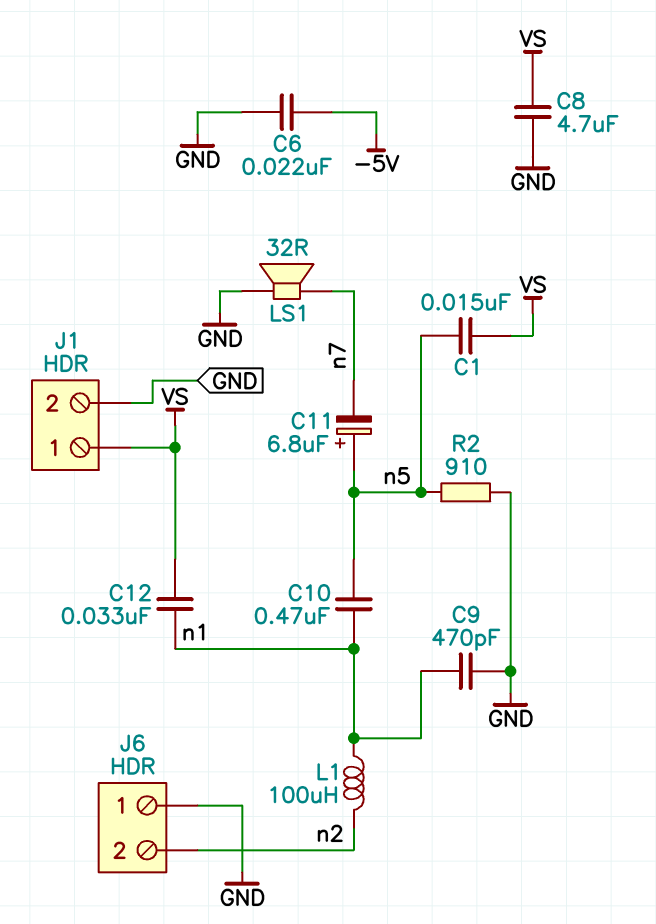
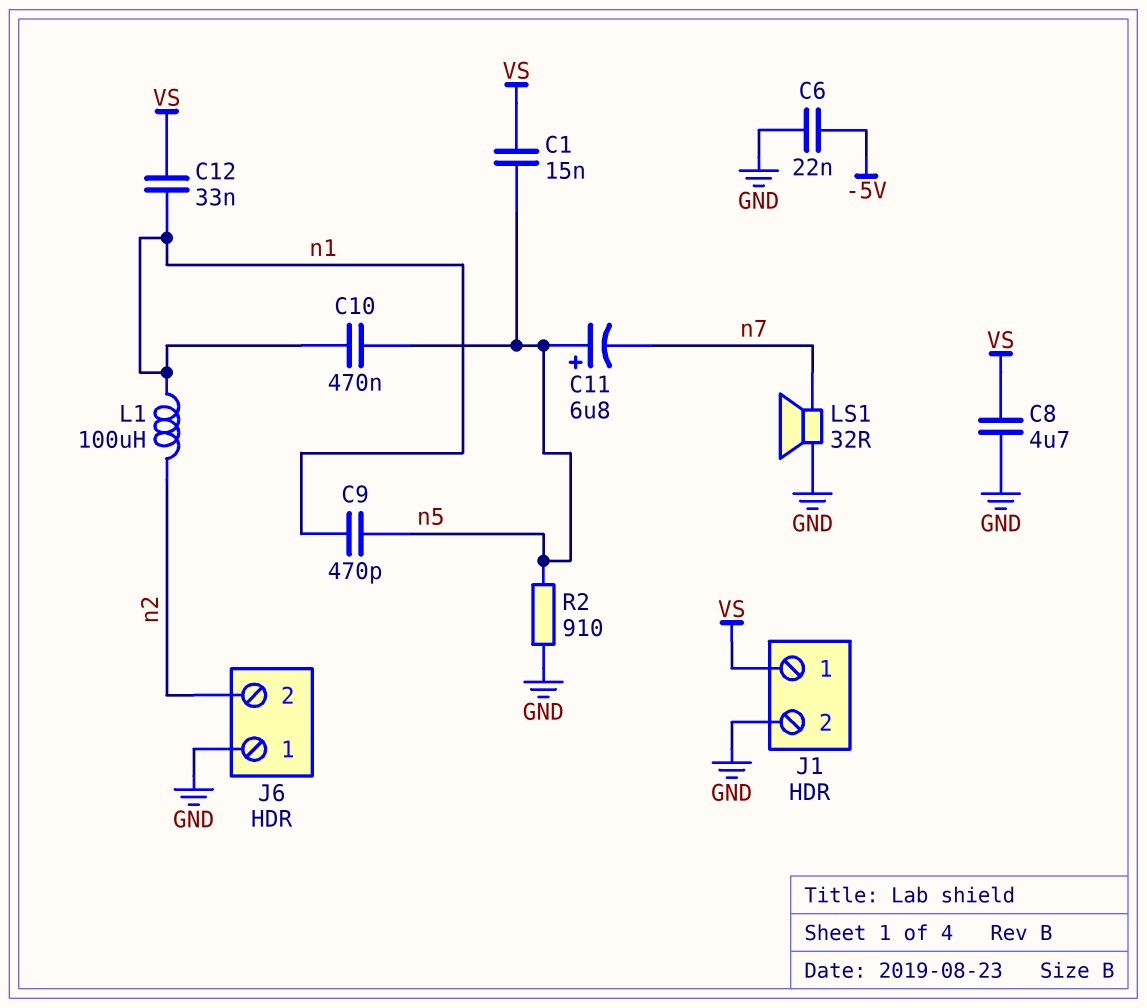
C9: 470pF (GND, n1) -> 470pF (n1, n5)

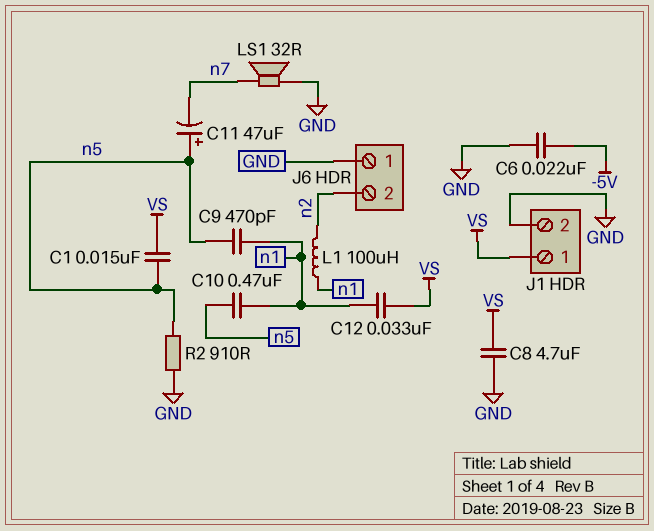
C11: 6.8uF (plus n5, minus n7) -> 47uF (plus n5, minus n7)

